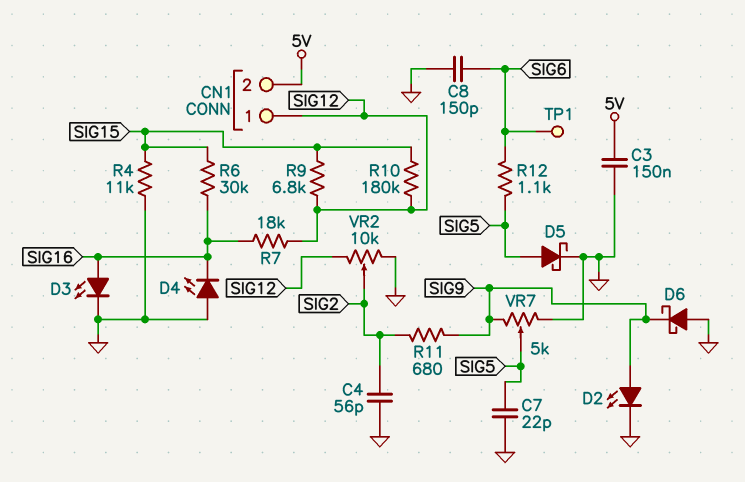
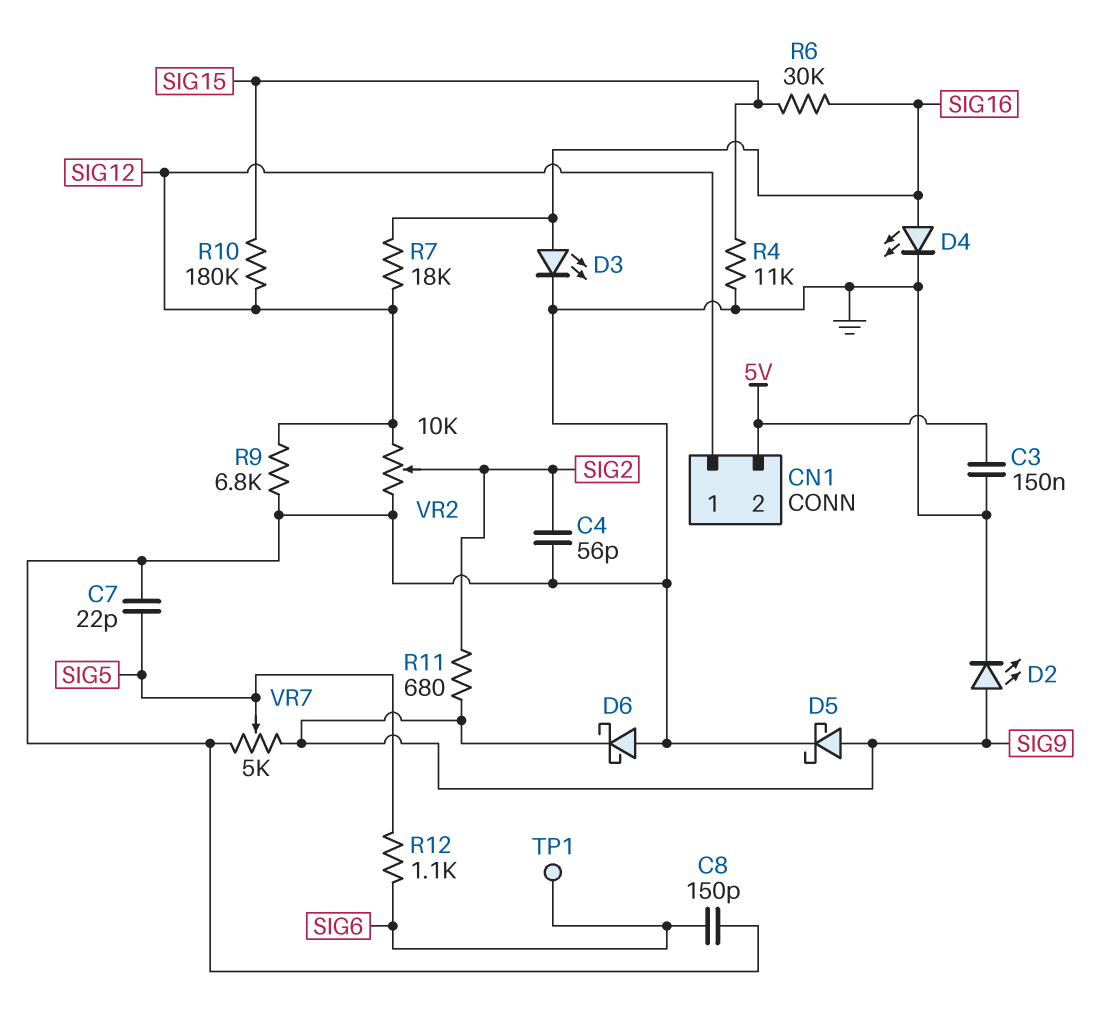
D4: LED (A GND, K SIG16) -> LED (A SIG16, K GND)
D5: schottky (A SIG5, K GND) -> schottky (A SIG9, K GND)
R9: 6.8k (SIG12, SIG15) -> 6.8k (GND, SIG12)

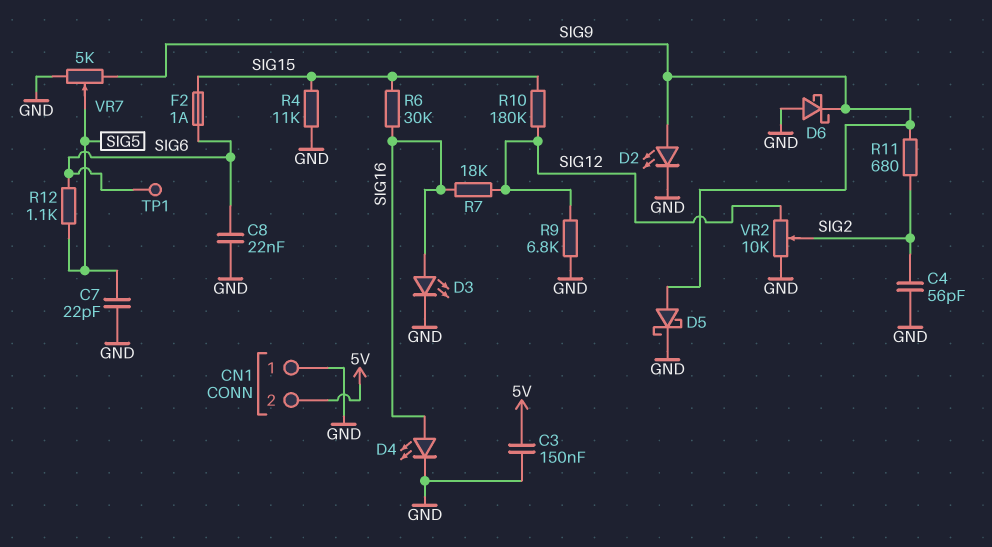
C8: 150pF (GND, SIG6) -> 22nF (GND, SIG6)
CN1 pin 1: SIG12 -> GND
F2: none -> 1A (SIG6, SIG15)

